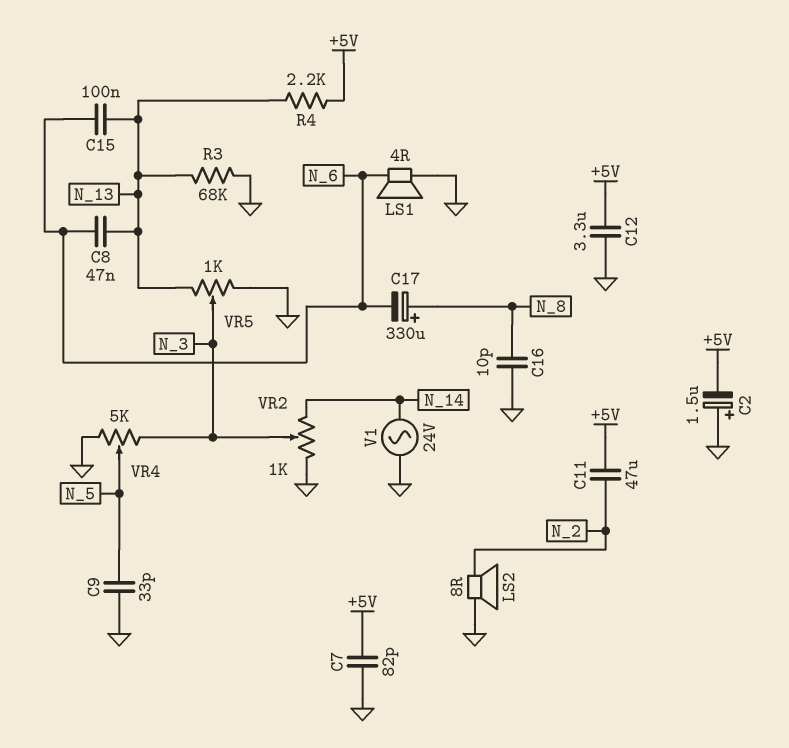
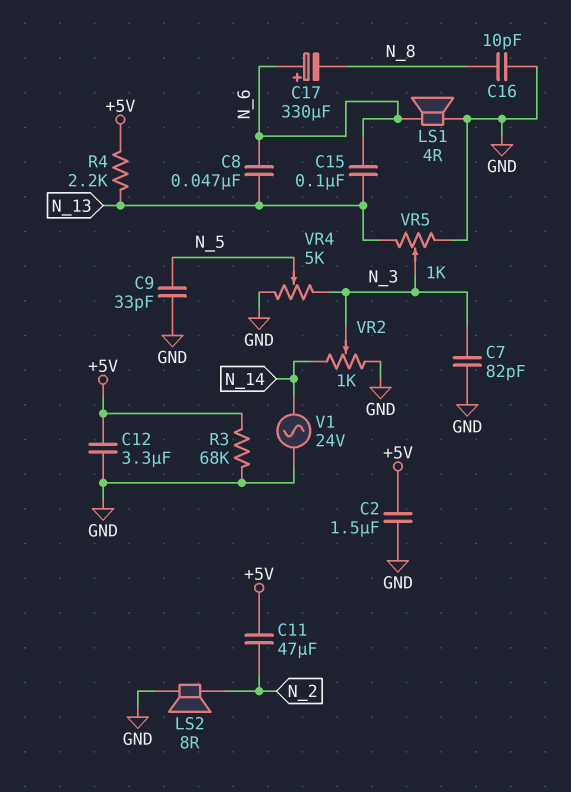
C2: 1.5uF (plus GND, minus +5V) -> 1.5uF (+5V, GND)
C7: 82pF (+5V, GND) -> 82pF (GND, N_3)
C17: 330uF (plus N_8, minus N_6) -> 330uF (plus N_6, minus N_8)
R3: 68k (GND, N_13) -> 68k (+5V, GND)

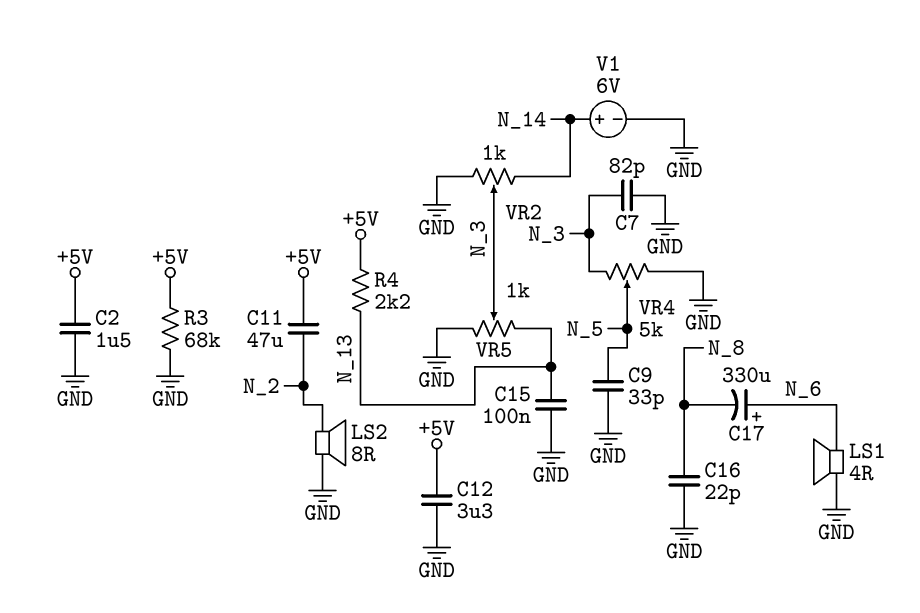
C8: 47nF (N_6, N_13) -> none
C15: 100nF (N_6, N_13) -> 100nF (GND, N_13)
C16: 10pF (GND, N_8) -> 22pF (GND, N_8)
V1: AC 24V (GND, N_14) -> 6V (plus N_14, minus GND)

